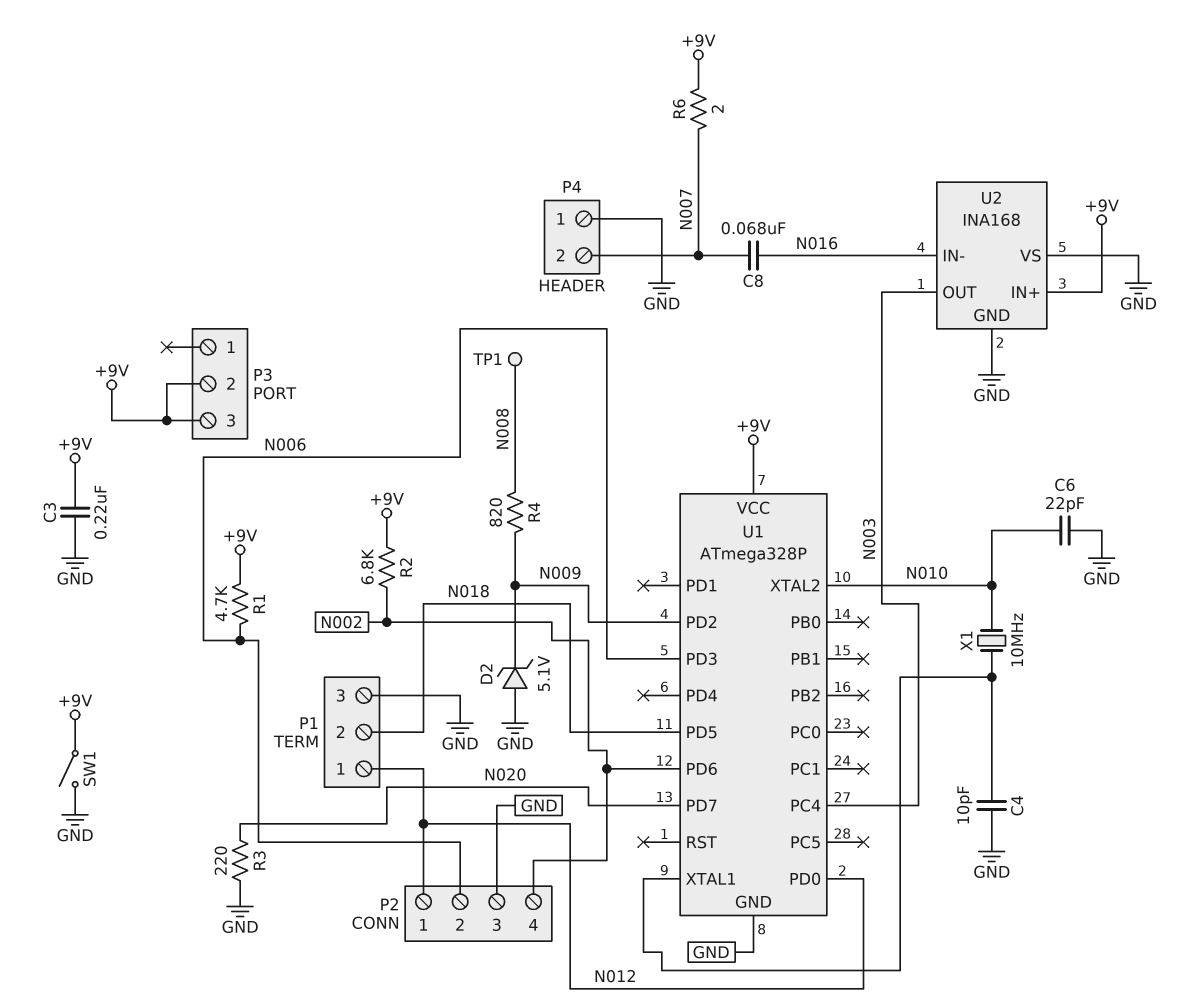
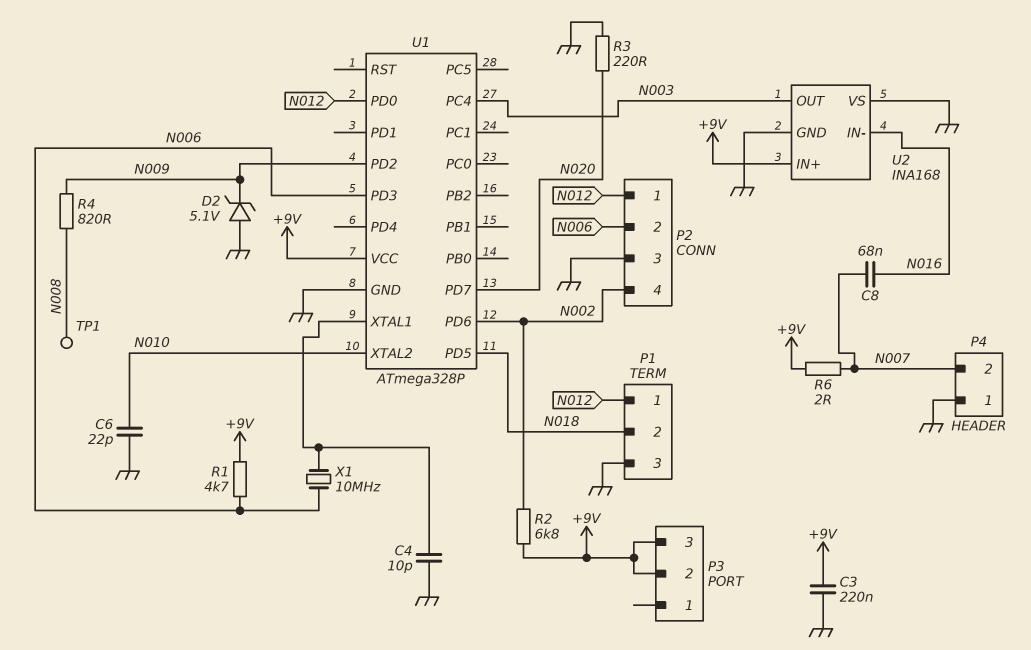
SW1: switch (+9V, GND) -> none
X1: 10MHz (N010, U1/XTAL1) -> 10MHz (N006, U1/XTAL1)

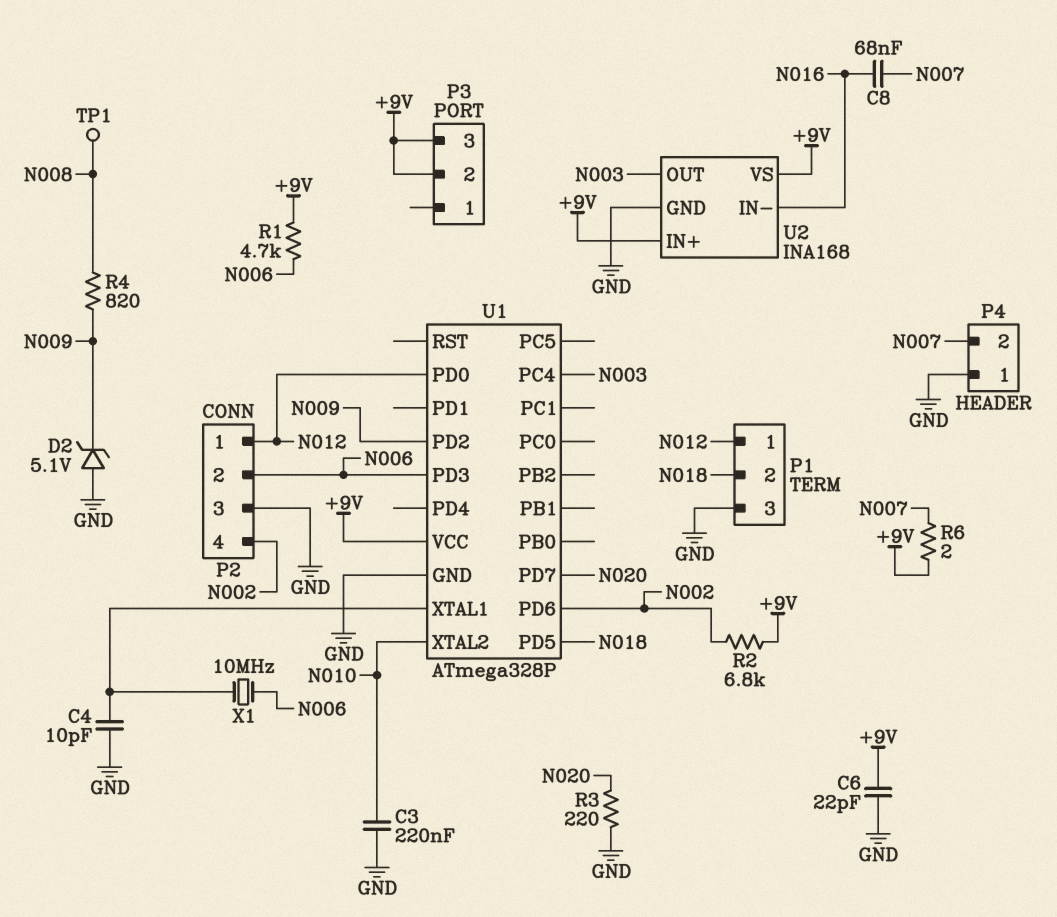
C3: 220nF (+9V, GND) -> 220nF (GND, N010)
C6: 22pF (GND, N010) -> 22pF (+9V, GND)
U2 pin VS: GND -> +9V

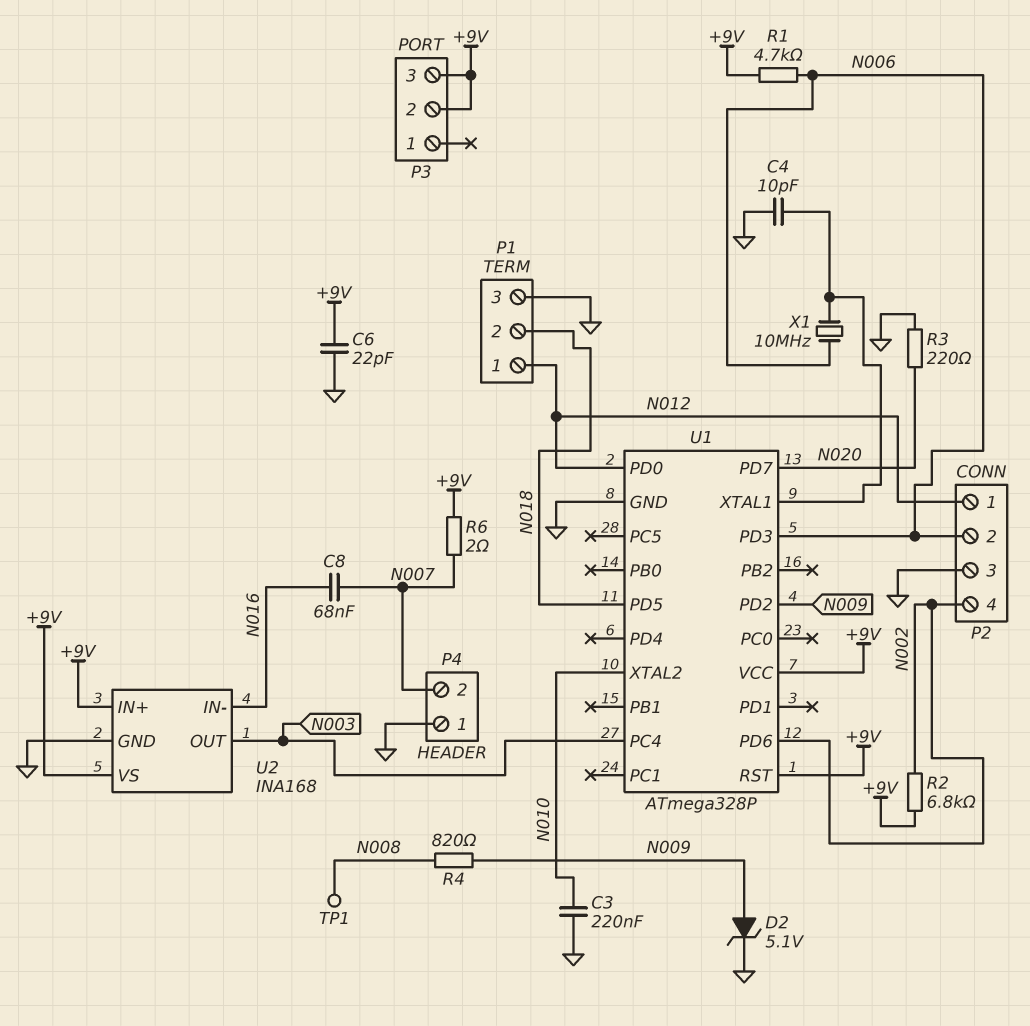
D2: zener 5.1V (A GND, K N009) -> zener 5.1V (A N009, K GND)
U1 pin RST: none -> +9V

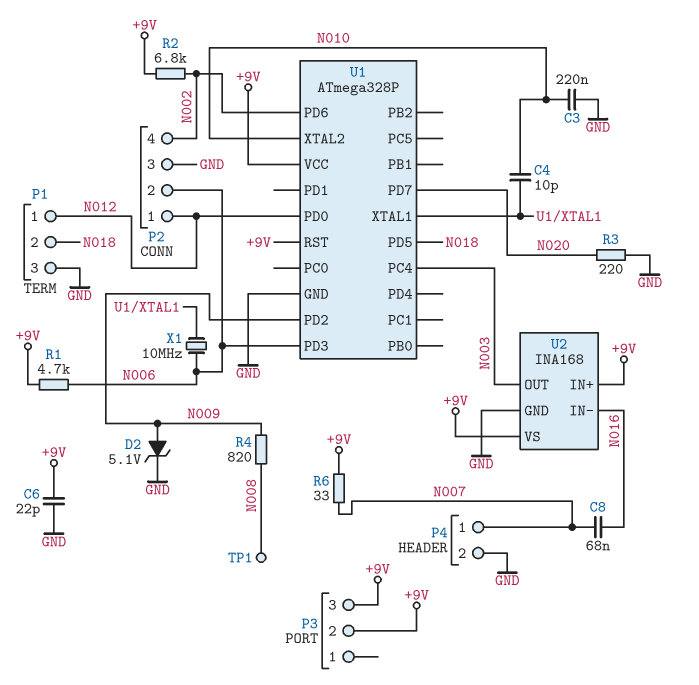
C4: 10pF (GND, U1/XTAL1) -> 10pF (N010, U1/XTAL1)
P4 pin 1: GND -> N007
P4 pin 2: N007 -> GND
R6: 2 (+9V, N007) -> 33 (+9V, N007)

